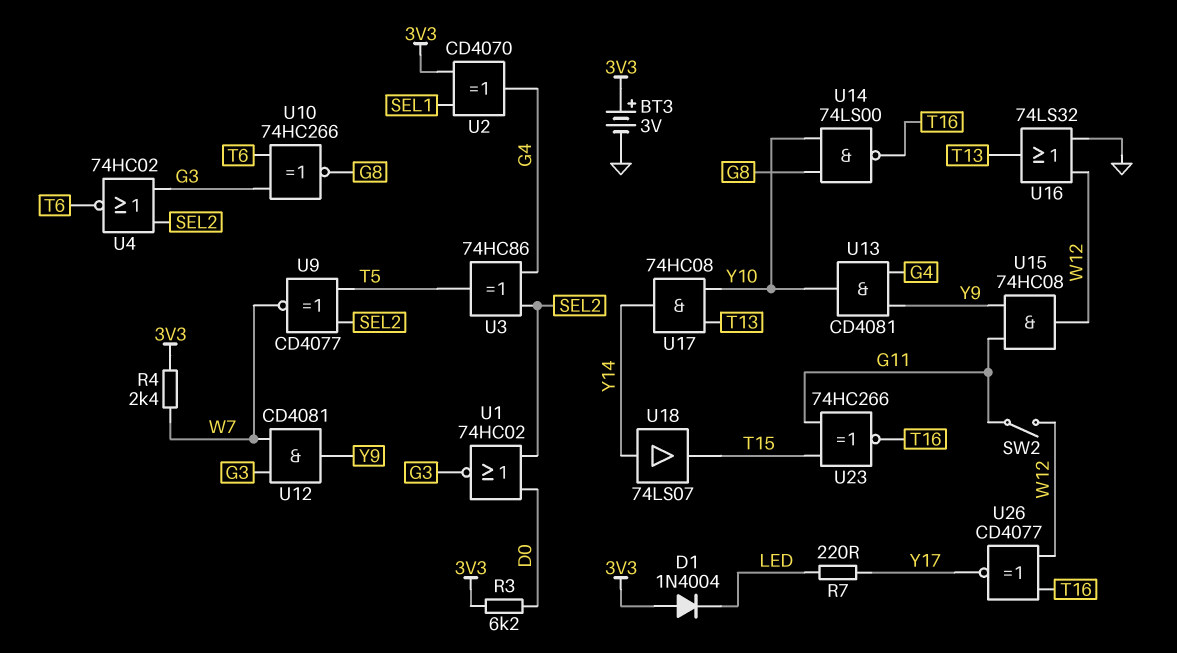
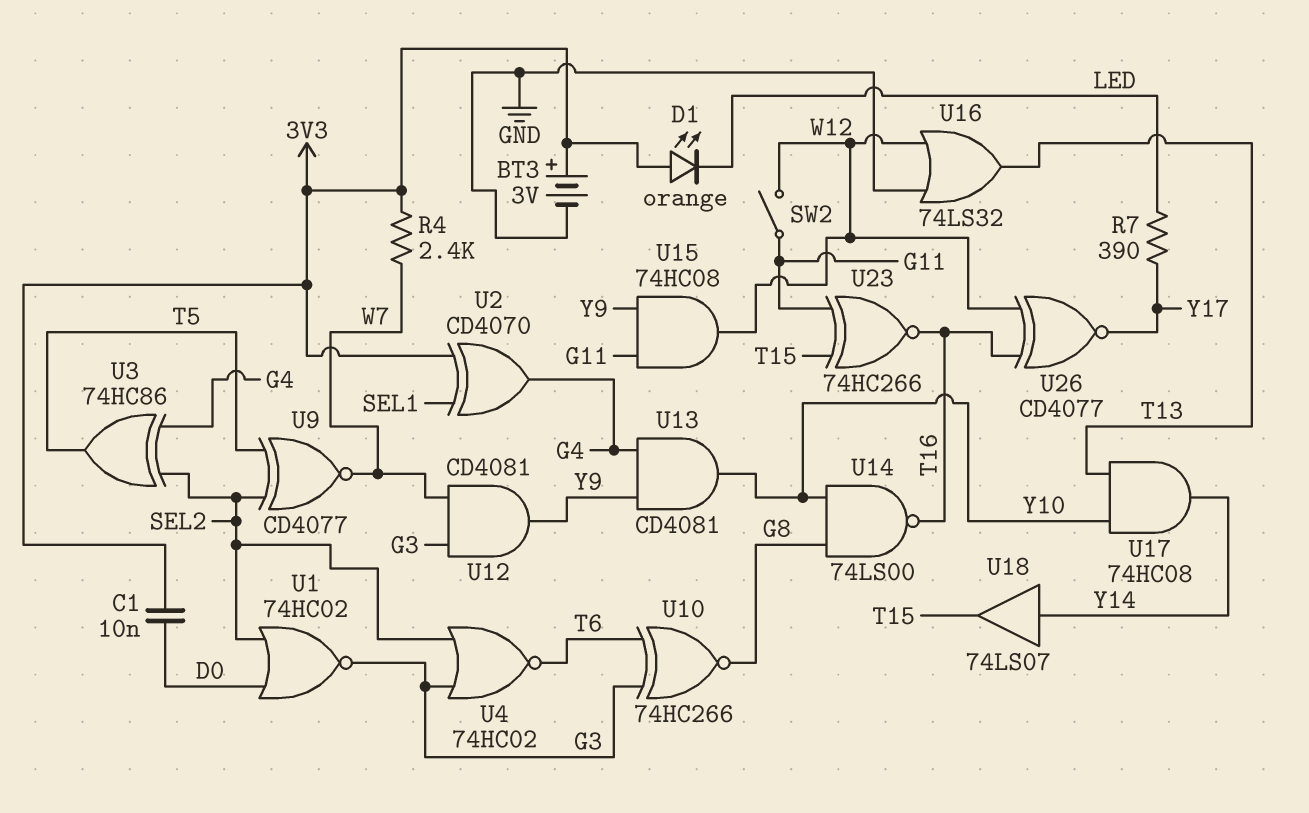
C1: none -> 10nF (3V3, D0)
D1: diode 1N4004 (A 3V3, K LED) -> LED orange (A 3V3, K LED)
R3: 6.2k (3V3, D0) -> none
R7: 220 (LED, Y17) -> 390 (LED, Y17)

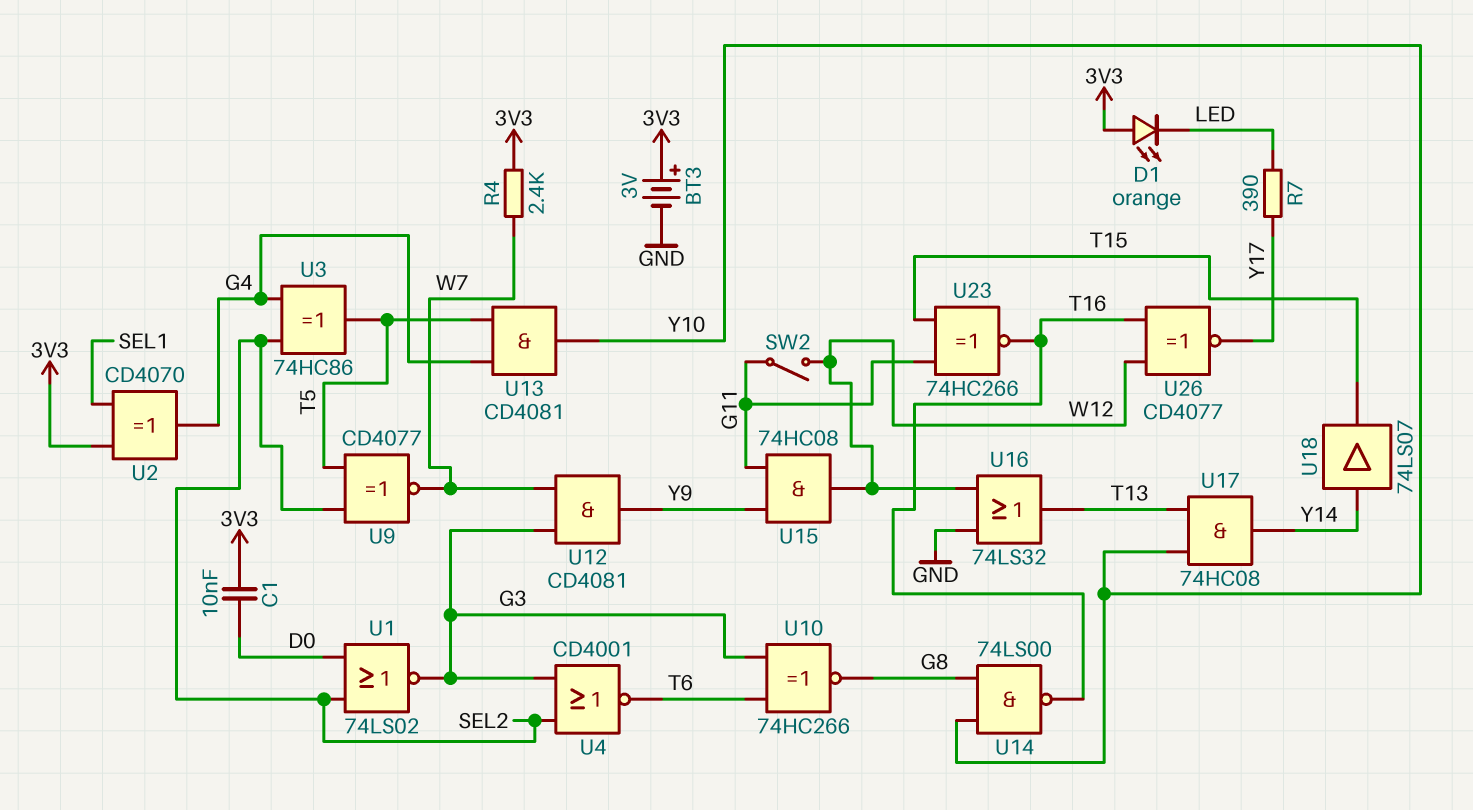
U1: NOR 74HC02 (in D0, in SEL2, out G3) -> NOR 74LS02 (in D0, in SEL2, out G3)
U4: NOR 74HC02 (in G3, in SEL2, out T6) -> NOR CD4001 (in G3, in SEL2, out T6)
U13: AND CD4081 (in G4, in Y9, out Y10) -> AND CD4081 (in G4, in T5, out Y10)

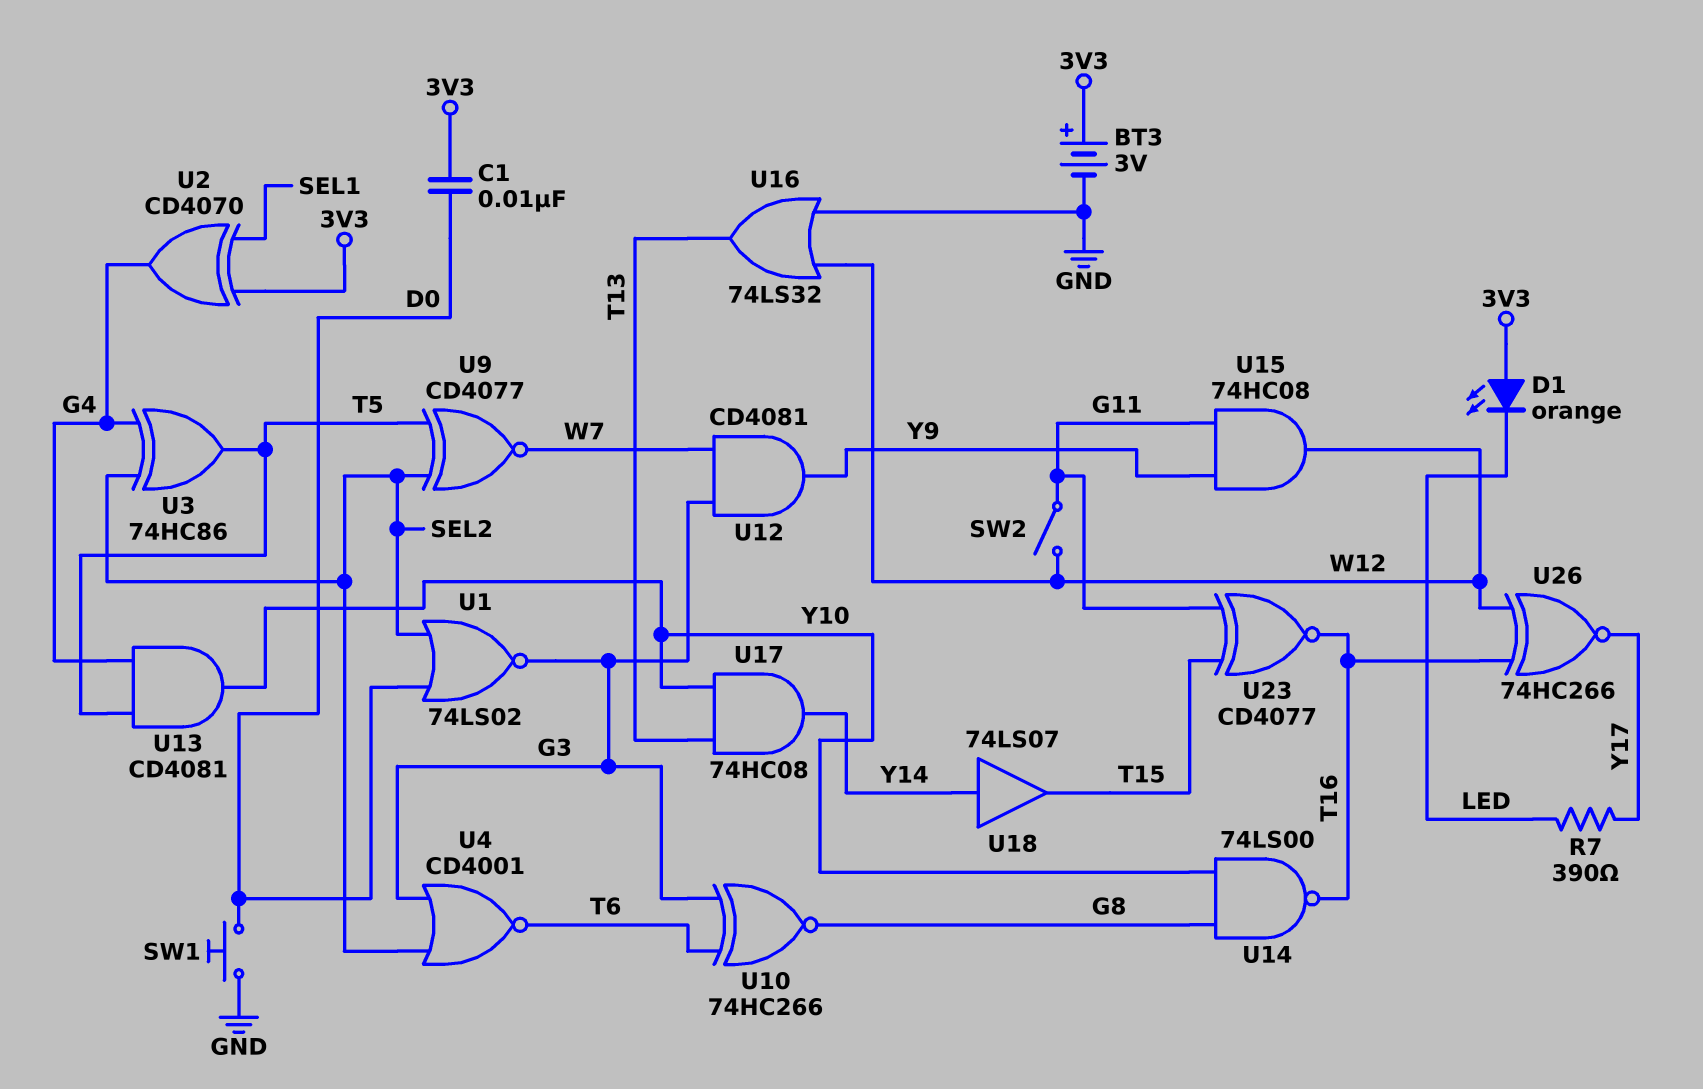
R4: 2.4k (3V3, W7) -> none
SW1: none -> button (D0, GND)
U23: XNOR 74HC266 (in G11, in T15, out T16) -> XNOR CD4077 (in G11, in T15, out T16)
U26: XNOR CD4077 (in T16, in W12, out Y17) -> XNOR 74HC266 (in T16, in W12, out Y17)

